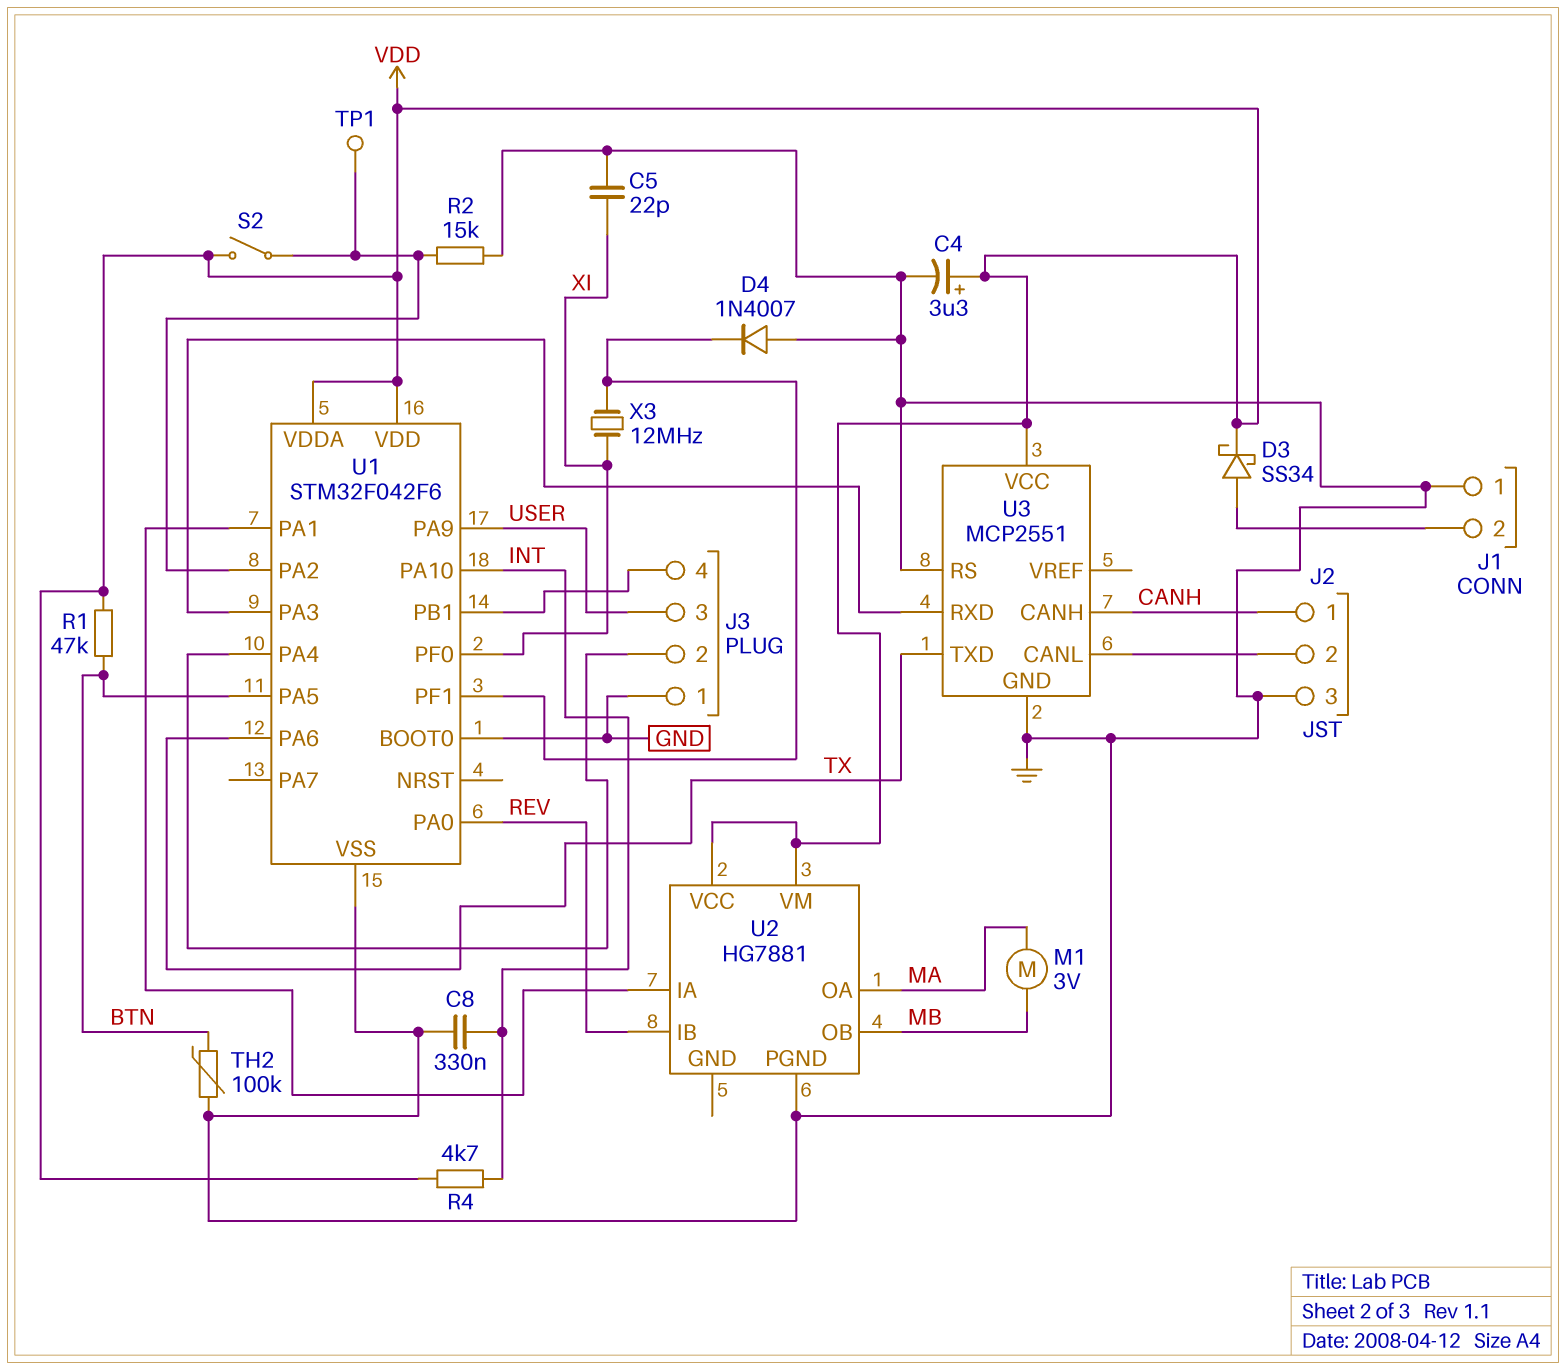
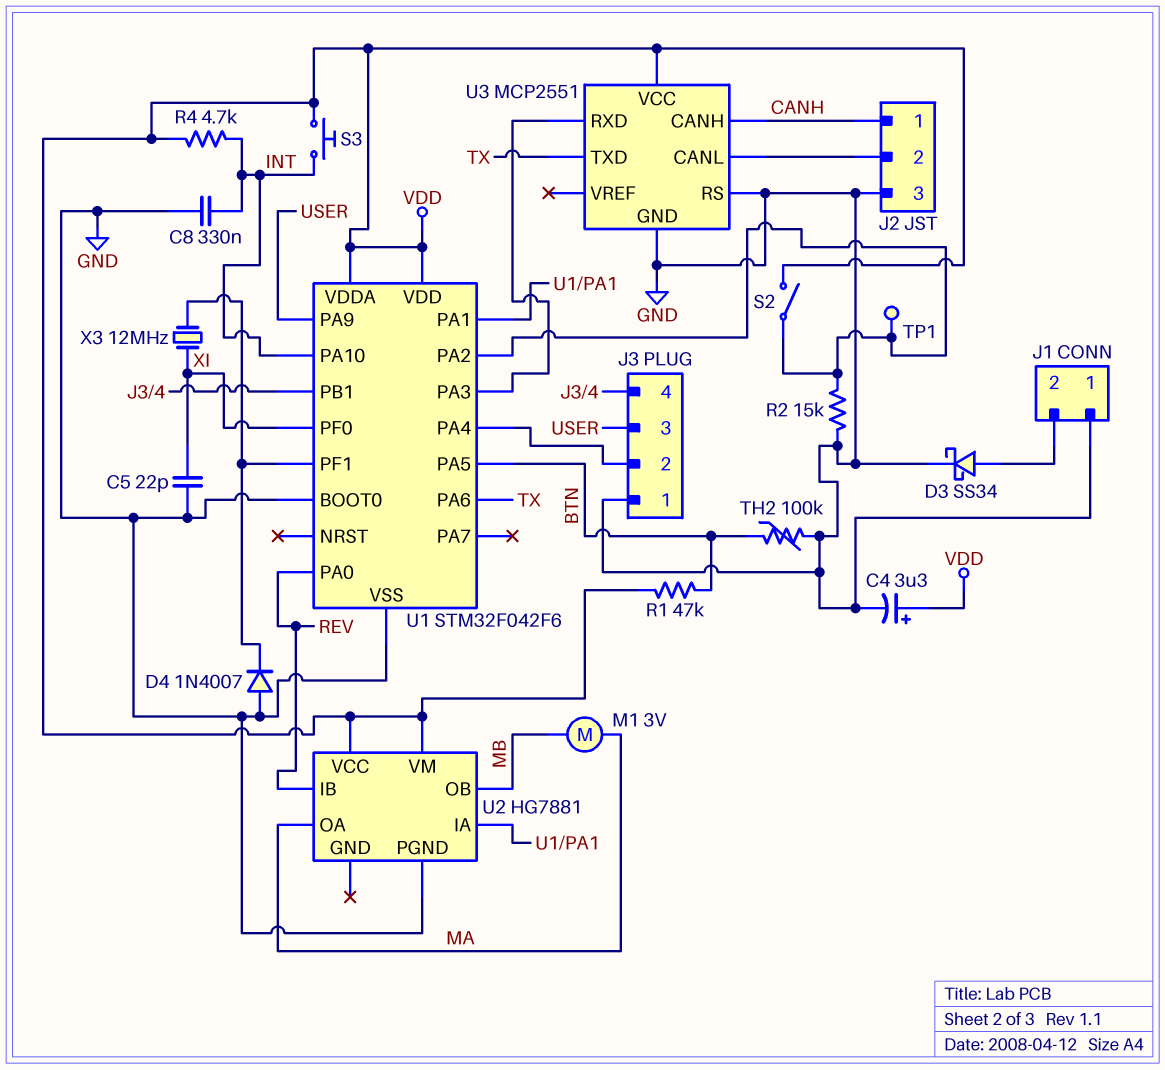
D3: schottky SS34 (A J1/2, K VDD) -> schottky SS34 (A J1/2, K GND)
S3: none -> button (INT, VDD)

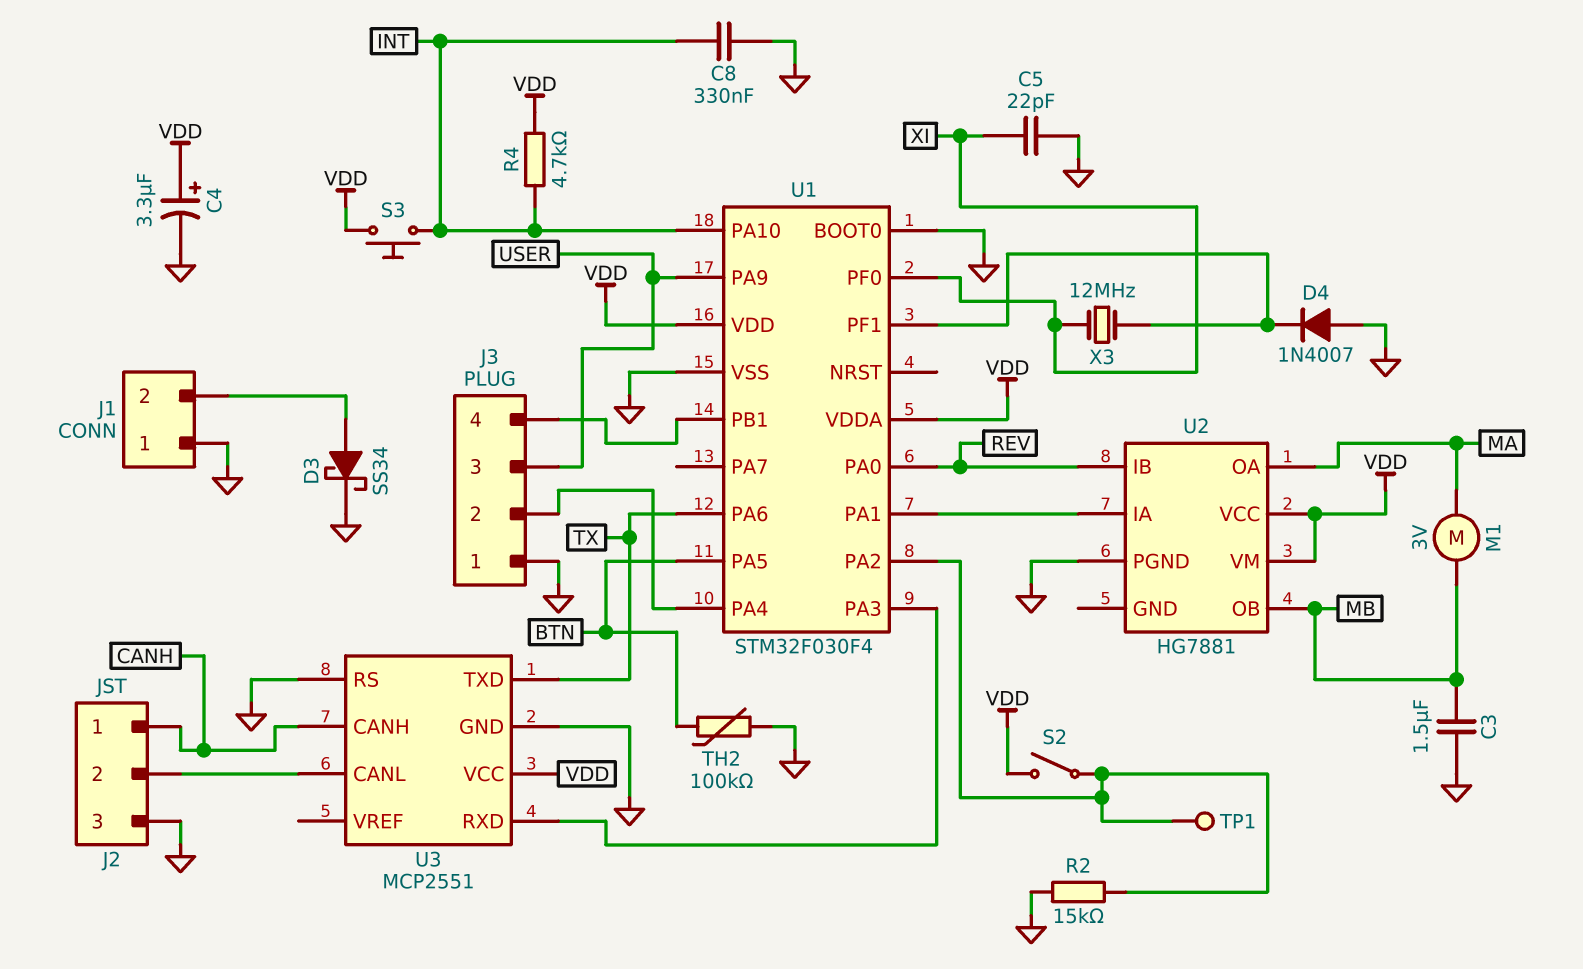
C3: none -> 1.5uF (GND, MB)
R1: 47k (BTN, VDD) -> none
U1: STM32F042F6 -> STM32F030F4

